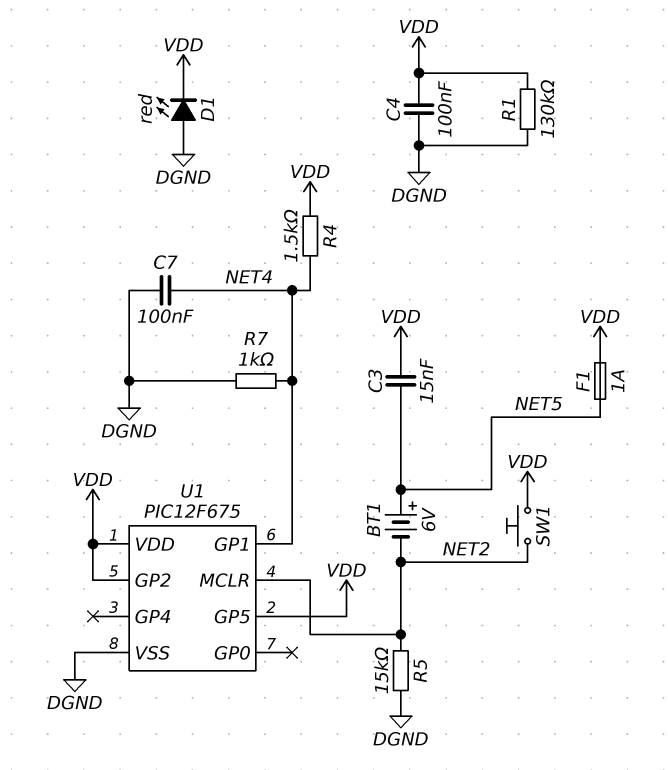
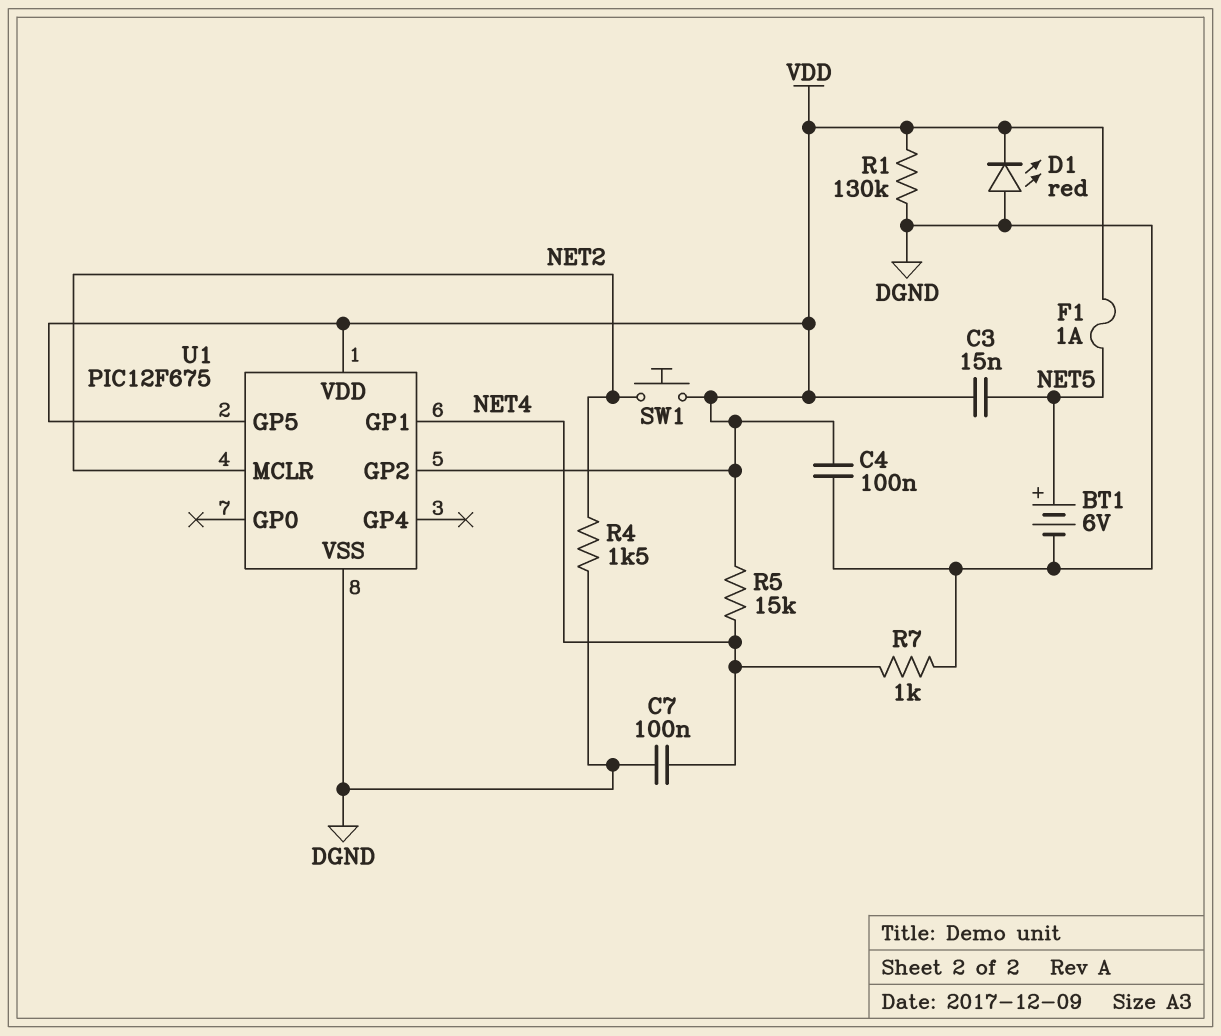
BT1: 6V (plus NET5, minus NET2) -> 6V (plus NET5, minus DGND)
R4: 1.5k (NET4, VDD) -> 1.5k (DGND, NET2)
R5: 15k (DGND, NET2) -> 15k (NET4, VDD)

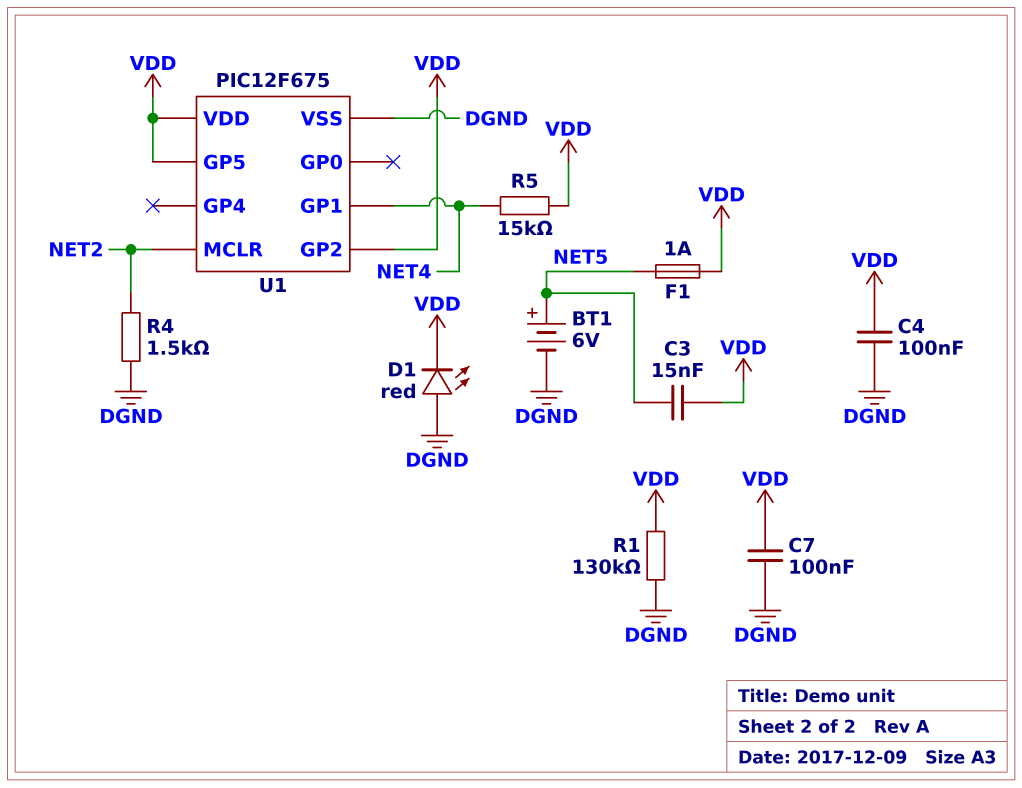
C7: 100nF (DGND, NET4) -> 100nF (DGND, VDD)
R7: 1k (DGND, NET4) -> none
SW1: button (NET2, VDD) -> none

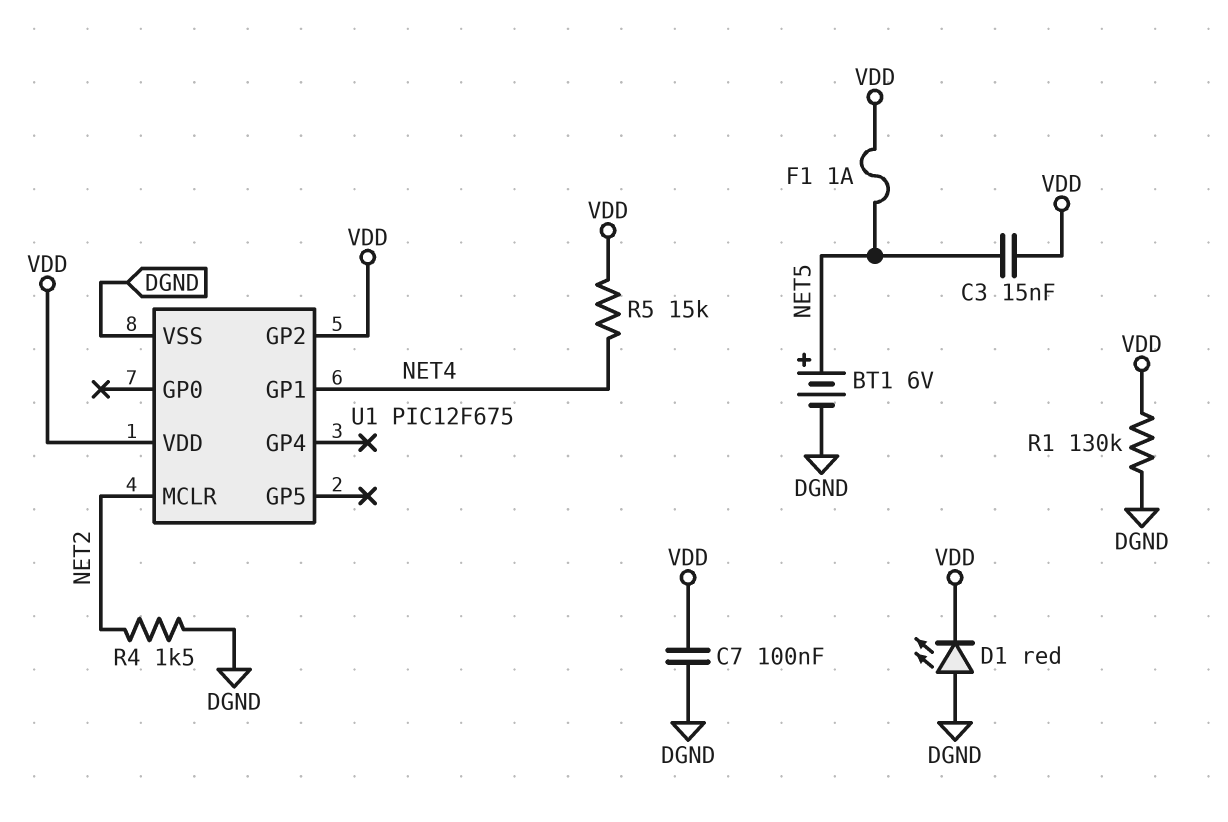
C4: 100nF (DGND, VDD) -> none
U1 pin GP5: VDD -> none

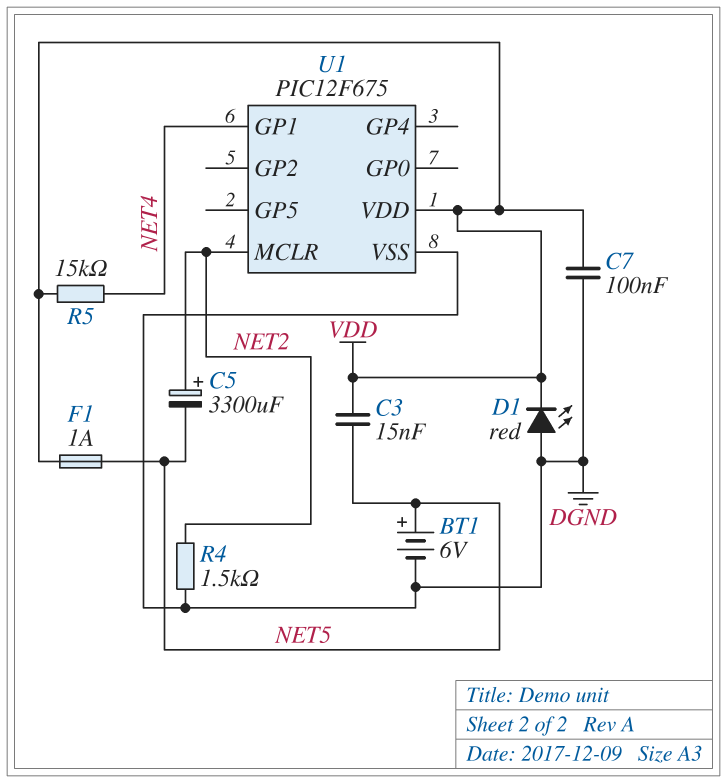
C5: none -> 3300uF (plus NET2, minus NET5)
R1: 130k (DGND, VDD) -> none
U1 pin GP2: VDD -> none

